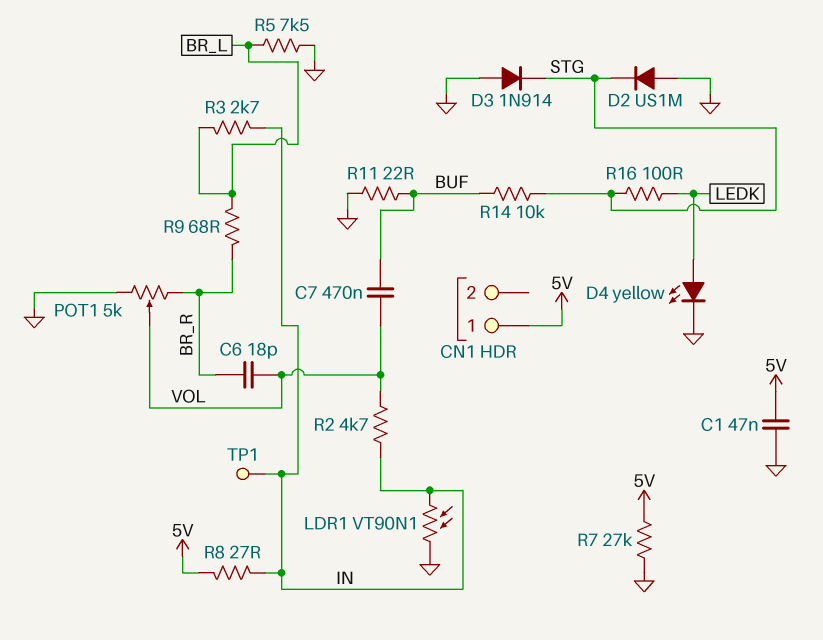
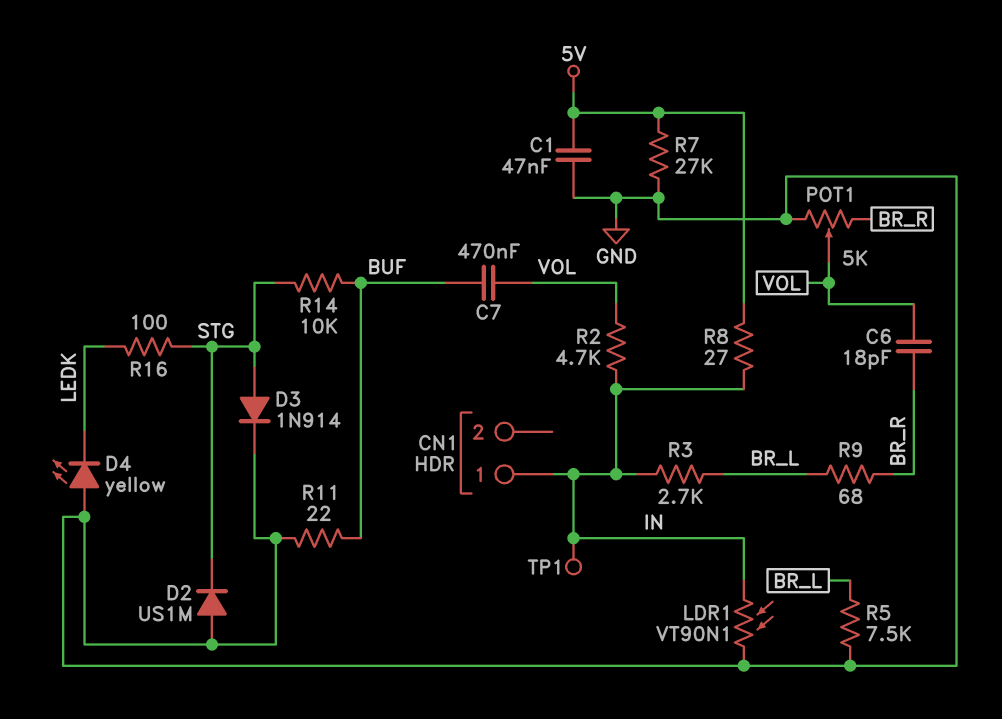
CN1 pin 1: 5V -> IN
D3: diode 1N914 (A GND, K STG) -> diode 1N914 (A STG, K GND)
D4: LED yellow (A LEDK, K GND) -> LED yellow (A GND, K LEDK)

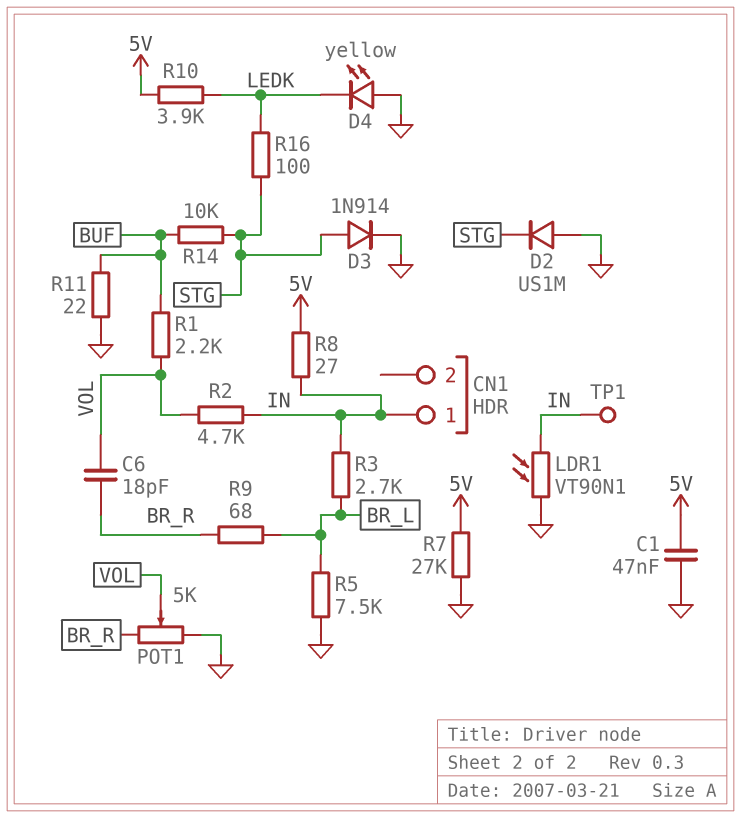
C7: 470nF (BUF, VOL) -> none
R1: none -> 2.2k (BUF, VOL)
R10: none -> 3.9k (5V, LEDK)

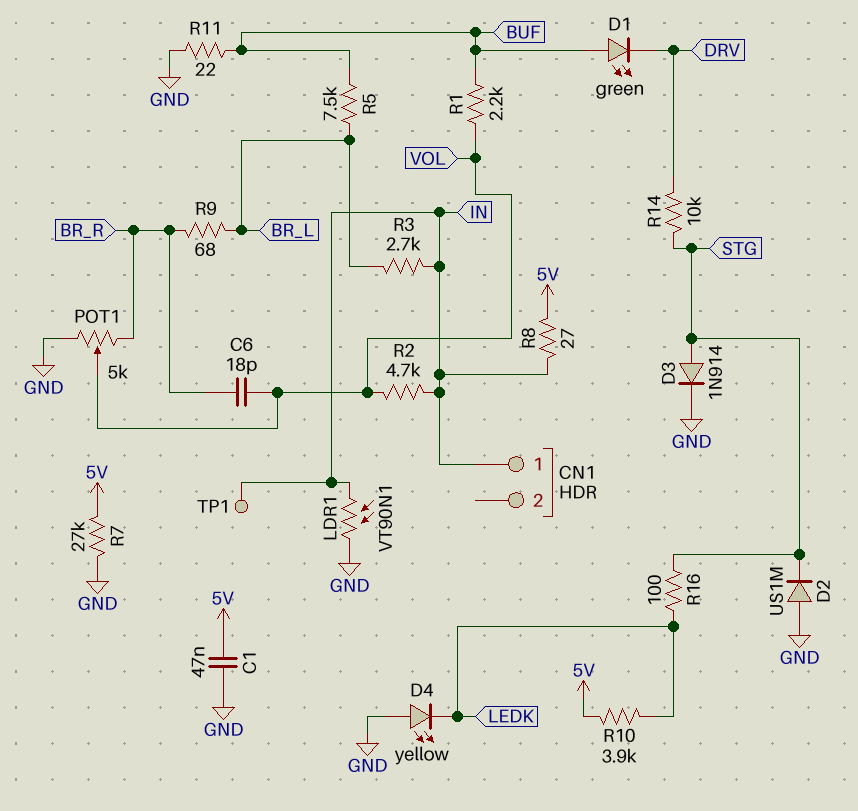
D1: none -> LED green (A BUF, K DRV)
R5: 7.5k (BR_L, GND) -> 7.5k (BR_L, BUF)
R14: 10k (BUF, STG) -> 10k (DRV, STG)

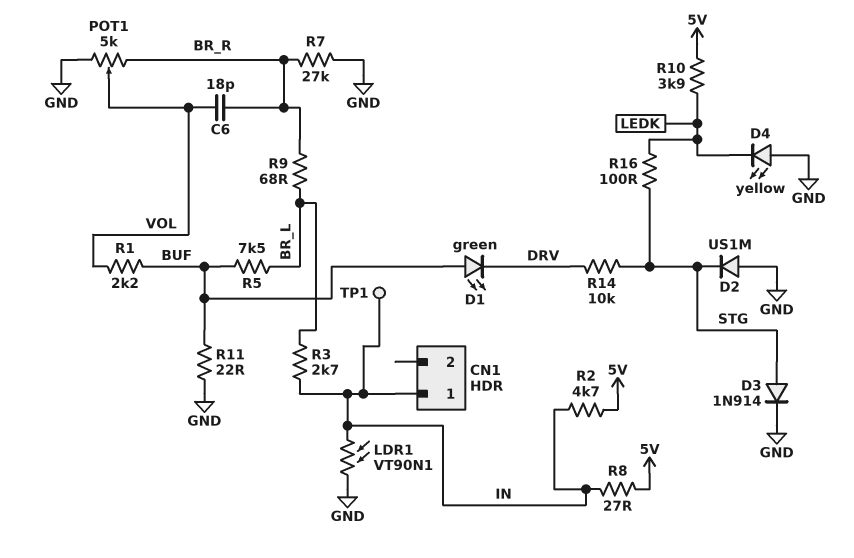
C1: 47nF (5V, GND) -> none
R2: 4.7k (IN, VOL) -> 4.7k (5V, IN)
R7: 27k (5V, GND) -> 27k (BR_R, GND)

